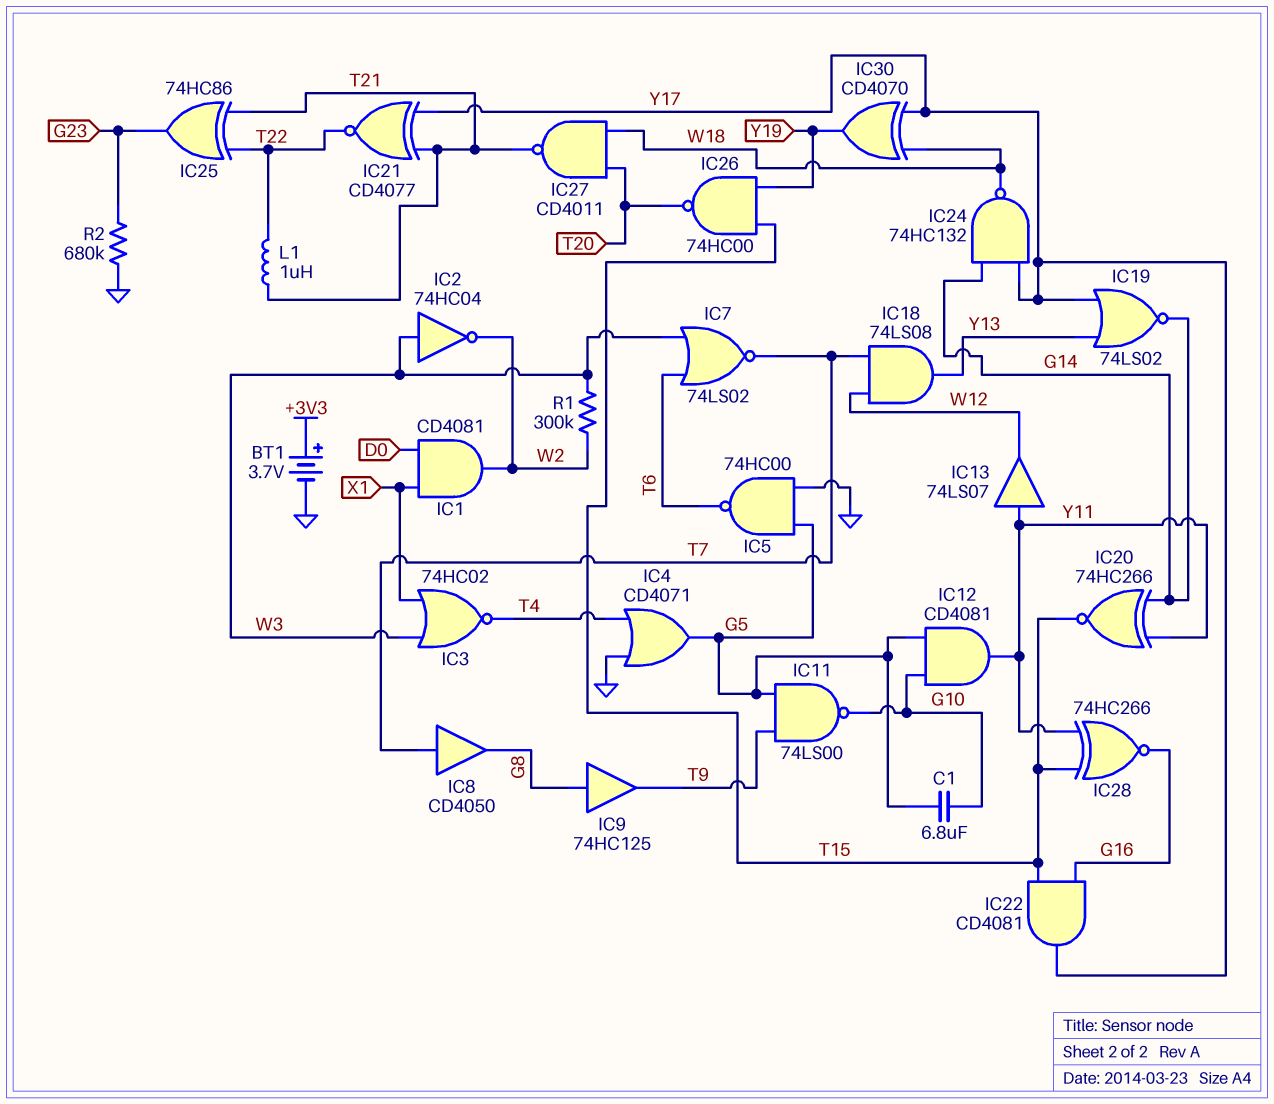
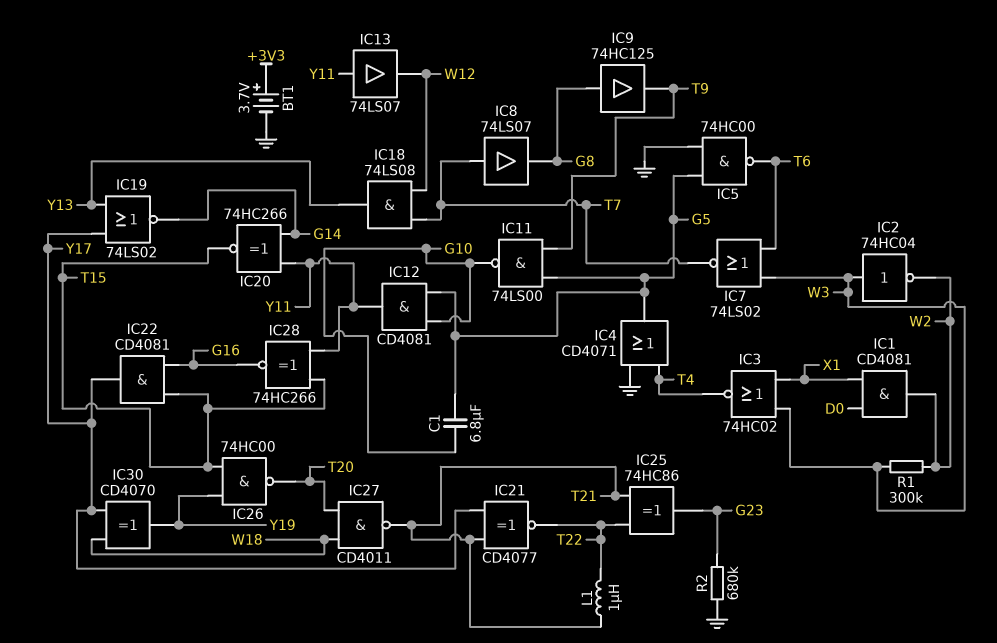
IC8: buffer CD4050 (in T7, out G8) -> buffer 74LS07 (in T7, out G8)
IC24: NAND 74HC132 (in G14, in Y17, out W18) -> none

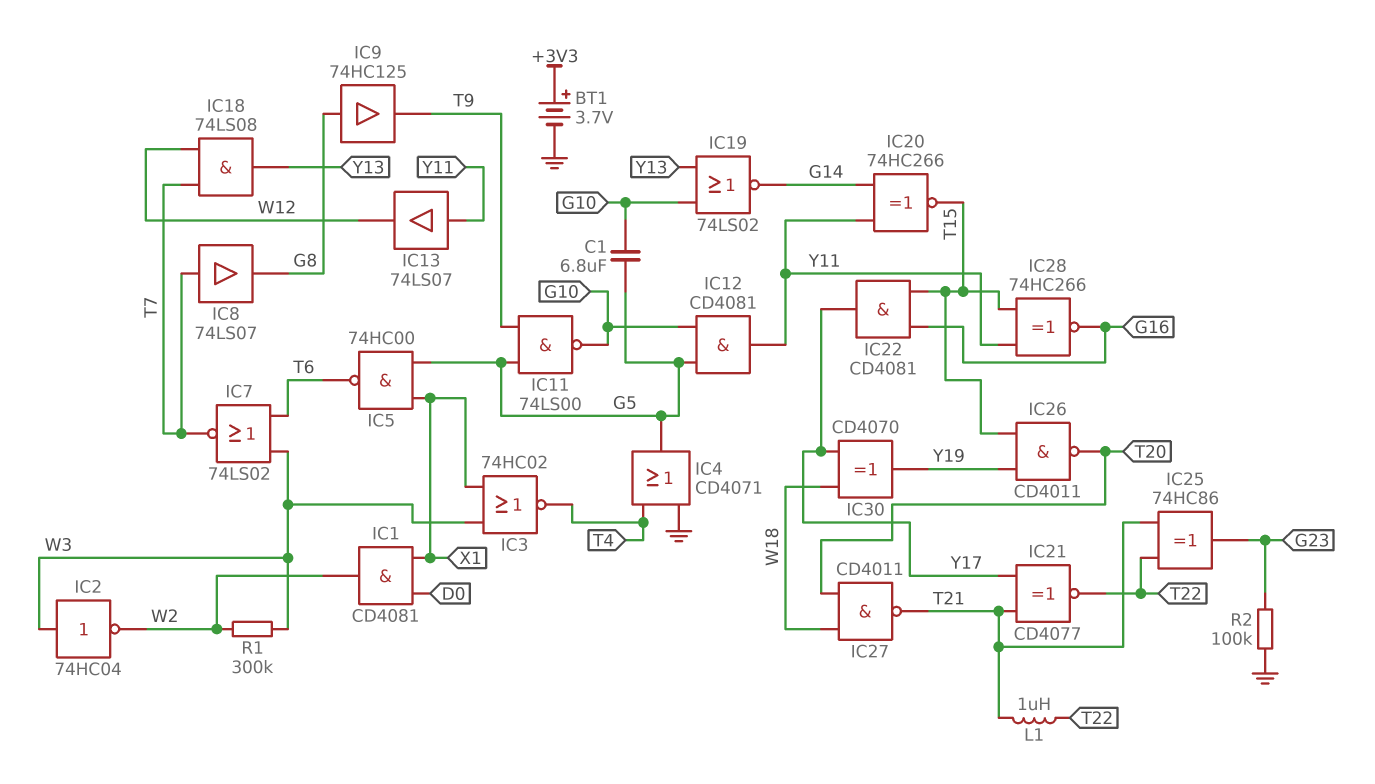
IC5: NAND 74HC00 (in G5, in GND, out T6) -> NAND 74HC00 (in G5, in X1, out T6)
IC19: NOR 74LS02 (in Y13, in Y17, out G14) -> NOR 74LS02 (in G10, in Y13, out G14)
IC26: NAND 74HC00 (in T15, in Y19, out T20) -> NAND CD4011 (in T15, in Y19, out T20)
R2: 680k (G23, GND) -> 100k (G23, GND)

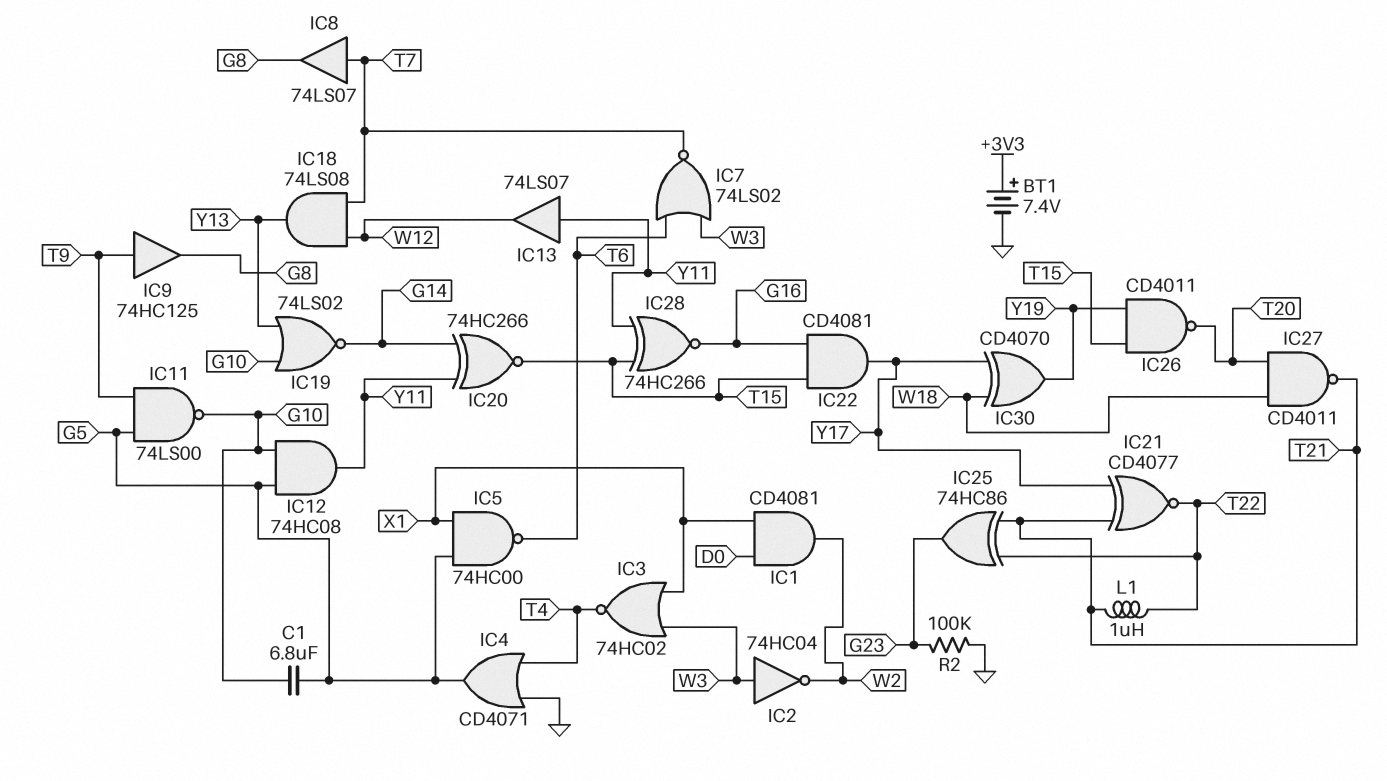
BT1: 3.7V (plus +3V3, minus GND) -> 7.4V (plus +3V3, minus GND)
IC9: buffer 74HC125 (in G8, out T9) -> buffer 74HC125 (in T9, out G8)
IC12: AND CD4081 (in G5, in G10, out Y11) -> AND 74HC08 (in G5, in G10, out Y11)
R1: 300k (W2, W3) -> none

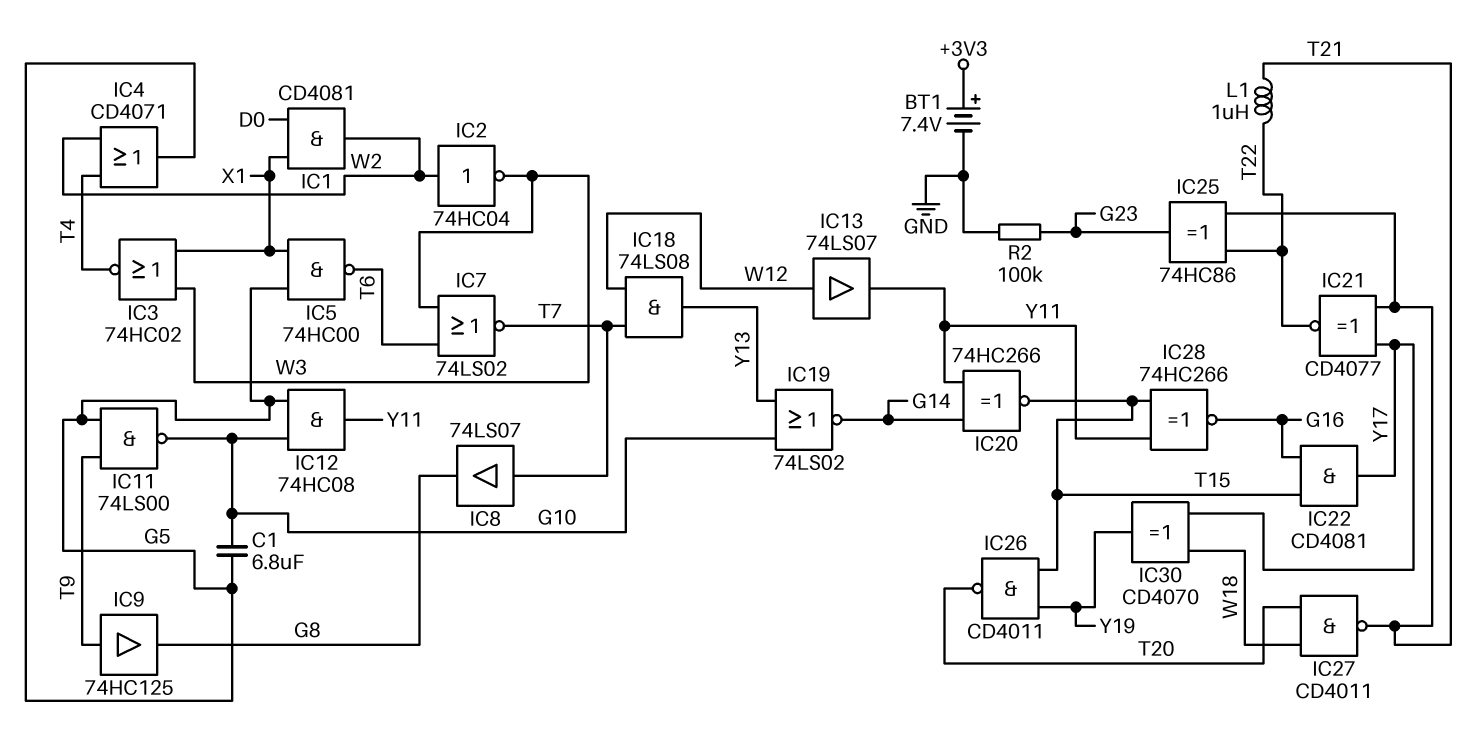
IC2: NOT 74HC04 (in W3, out W2) -> NOT 74HC04 (in W2, out W3)
IC4: OR CD4071 (in GND, in T4, out G5) -> OR CD4071 (in T4, in W2, out G5)
IC13: buffer 74LS07 (in Y11, out W12) -> buffer 74LS07 (in W12, out Y11)

